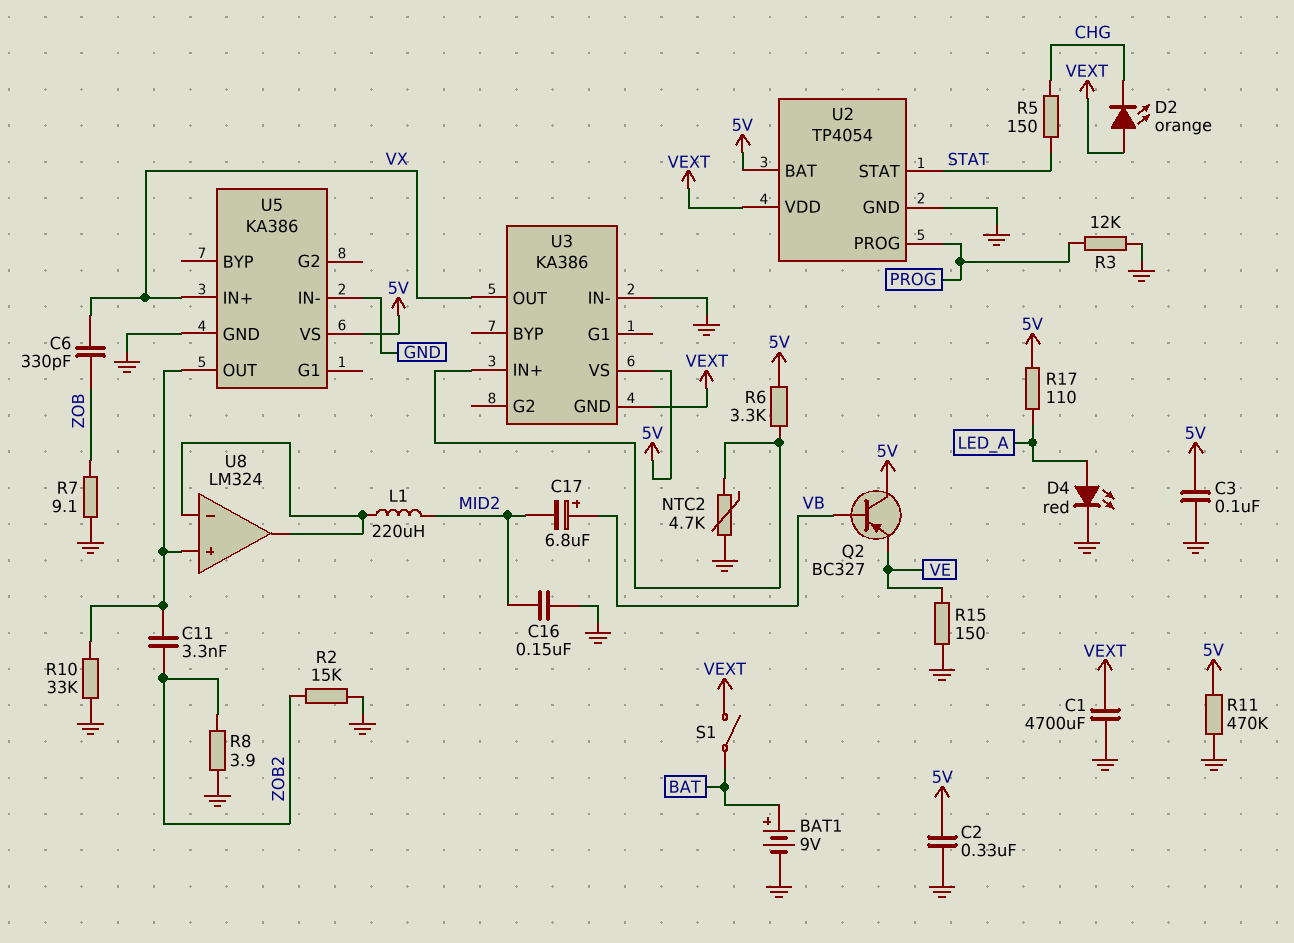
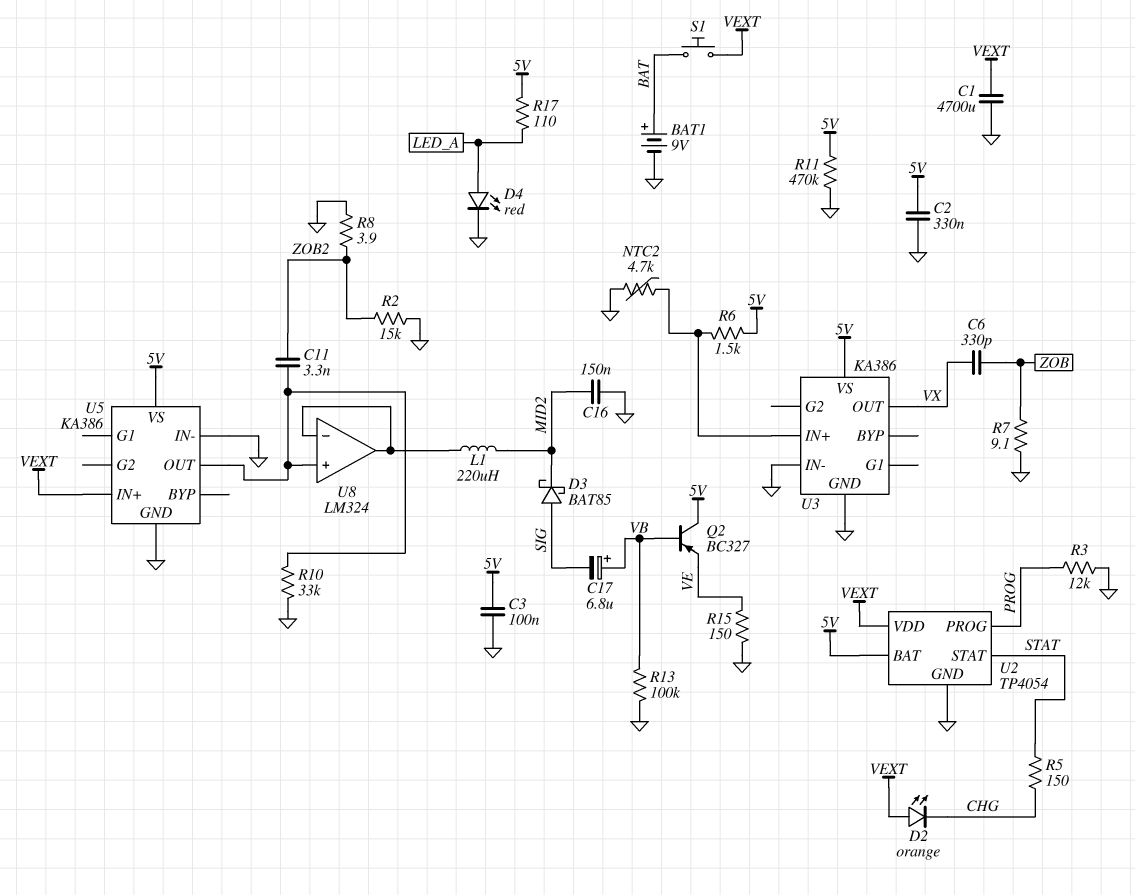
C17: 6.8uF (plus VB, minus MID2) -> 6.8uF (plus VB, minus SIG)
D3: none -> schottky BAT85 (A SIG, K MID2)
R6: 3.3k (5V, U3/IN+) -> 1.5k (5V, U3/IN+)
R13: none -> 100k (GND, VB)
S1: switch (BAT, VEXT) -> button (BAT, VEXT)
U3 pin GND: VEXT -> GND
U5 pin IN+: VX -> VEXT

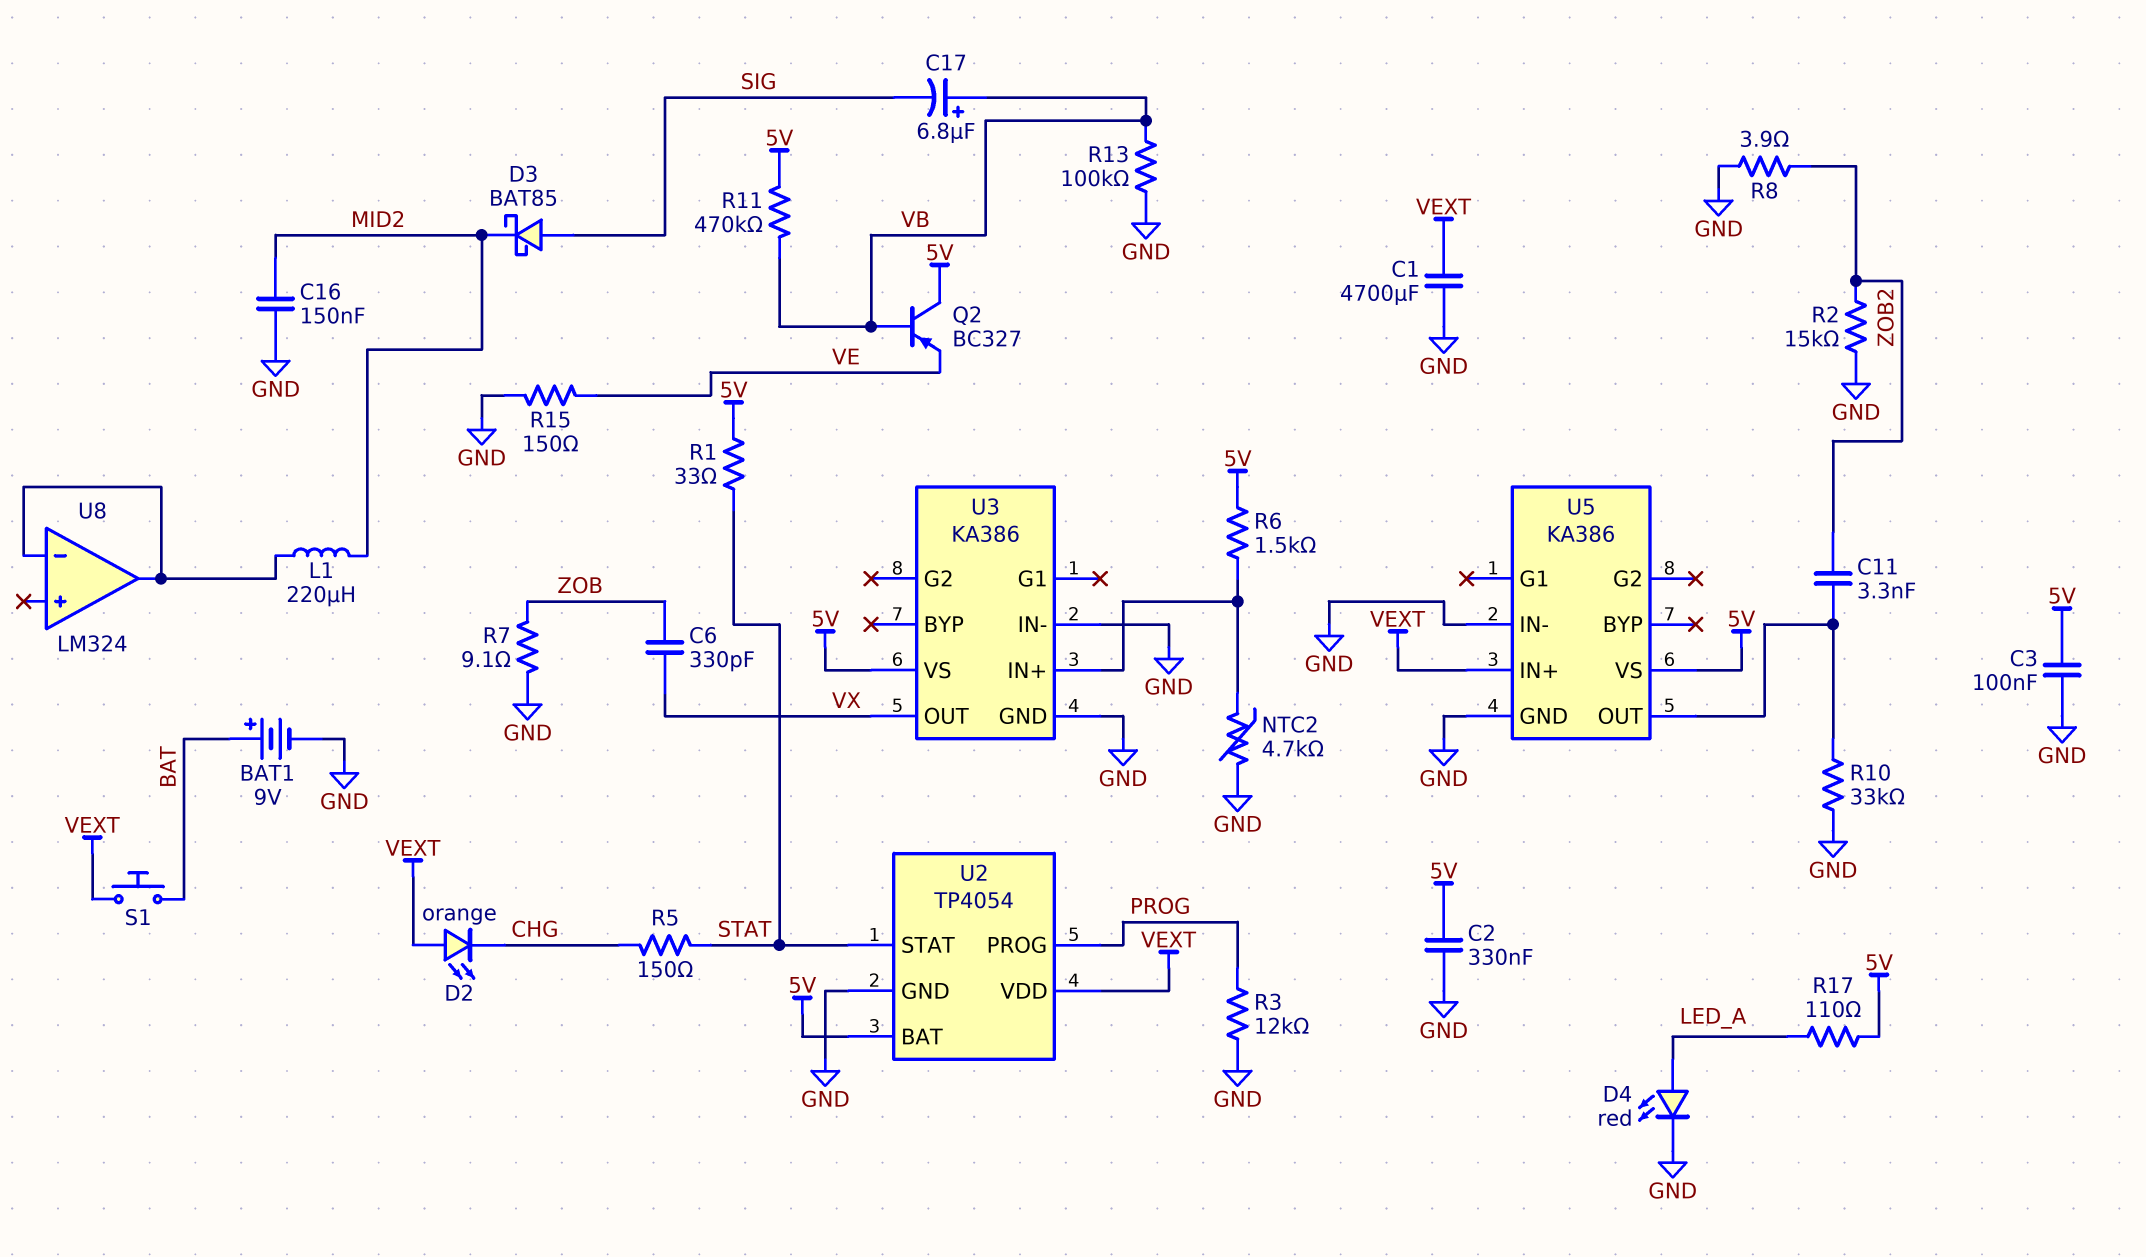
R1: none -> 33 (5V, STAT)
R11: 470k (5V, GND) -> 470k (5V, VB)
U8 pin in+: U5/OUT -> none

